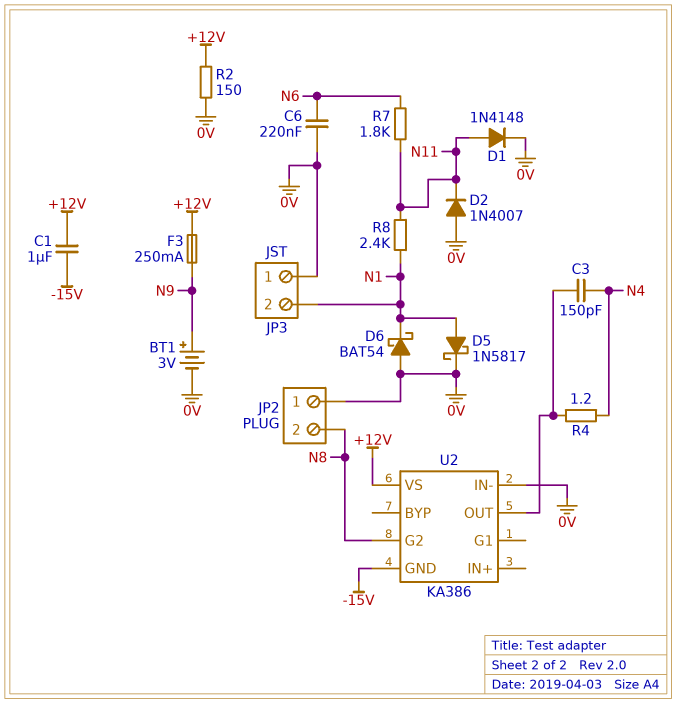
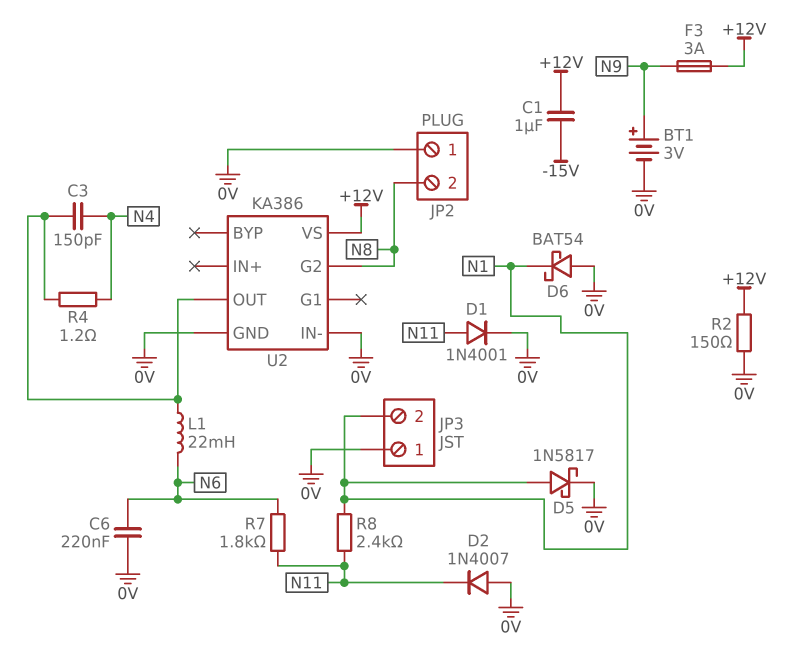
D1: diode 1N4148 (A N11, K 0V) -> diode 1N4001 (A N11, K 0V)
F3: 250mA (+12V, N9) -> 3A (+12V, N9)
L1: none -> 22mH (N6, U2/OUT)
U2 pin GND: -15V -> 0V

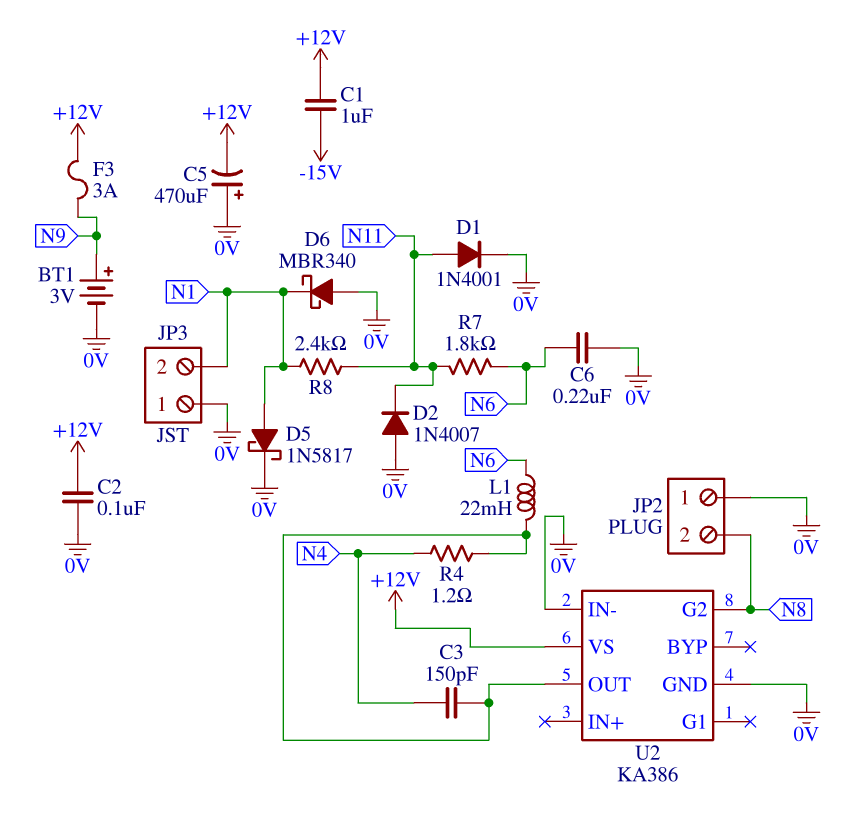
C2: none -> 100nF (+12V, 0V)
C5: none -> 470uF (plus 0V, minus +12V)
D6: schottky BAT54 (A 0V, K N1) -> schottky MBR340 (A 0V, K N1)
R2: 150 (+12V, 0V) -> none

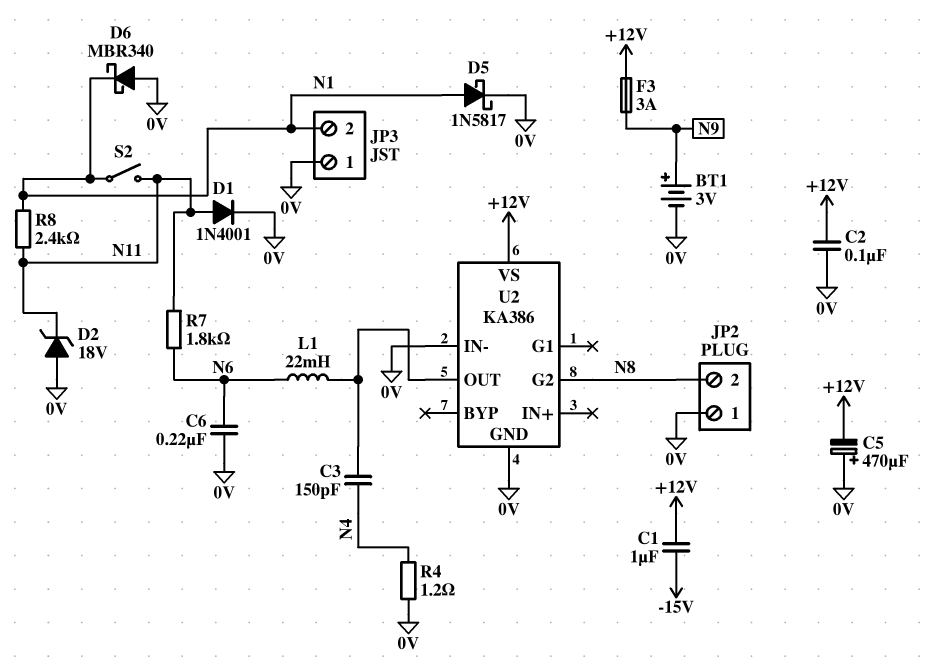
D2: diode 1N4007 (A 0V, K N11) -> zener 18V (A 0V, K N11)
R4: 1.2 (N4, U2/OUT) -> 1.2 (0V, N4)
S2: none -> switch (N1, N11)

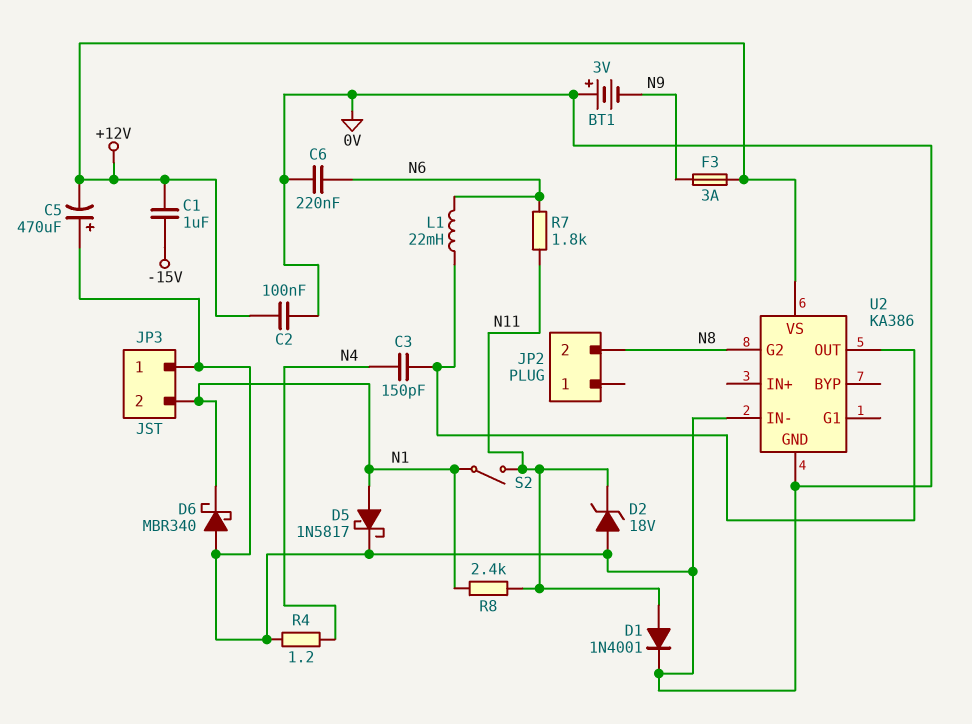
BT1: 3V (plus N9, minus 0V) -> 3V (plus 0V, minus N9)
JP2 pin 1: 0V -> none

